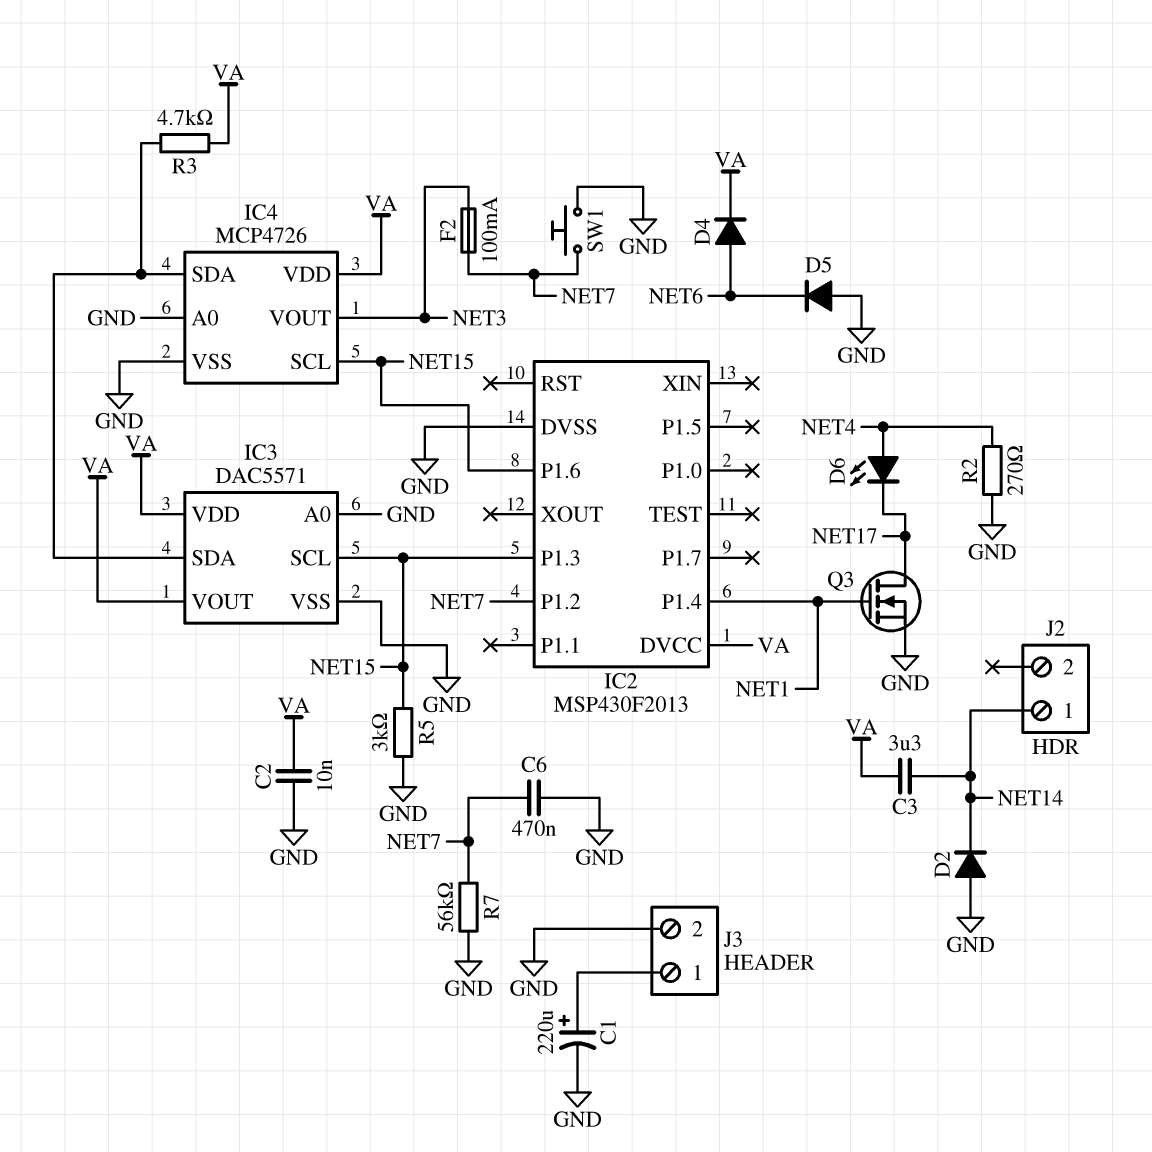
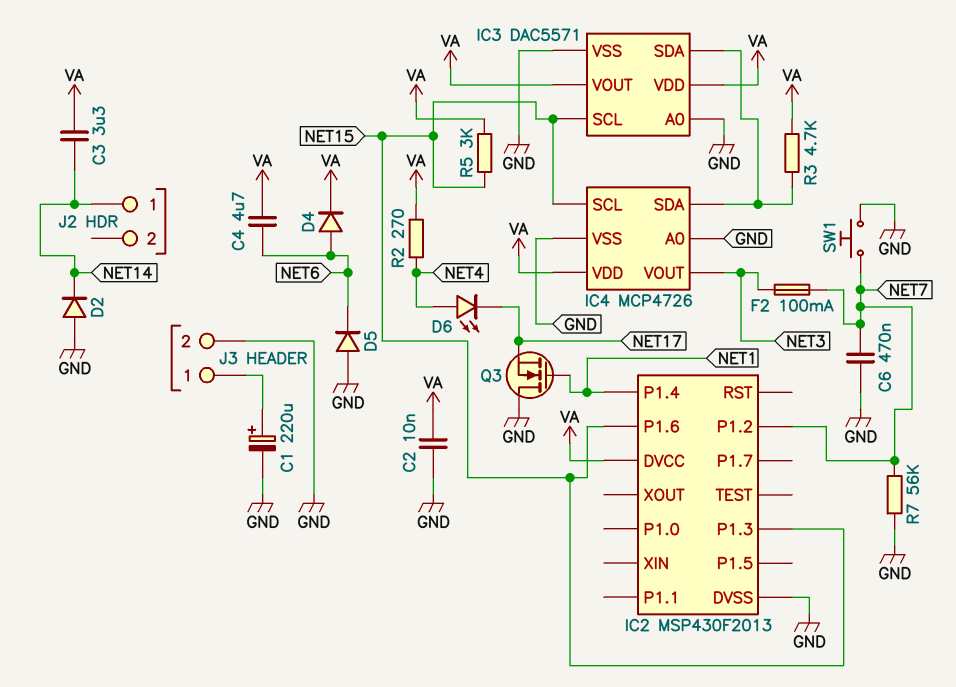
C4: none -> 4.7uF (NET6, VA)
Q3: NMOS (G NET1, D NET17, S GND) -> NMOS (G NET1, D GND, S NET17)
R2: 270 (GND, NET4) -> 270 (NET4, VA)
R5: 3k (GND, NET15) -> 3k (NET15, VA)

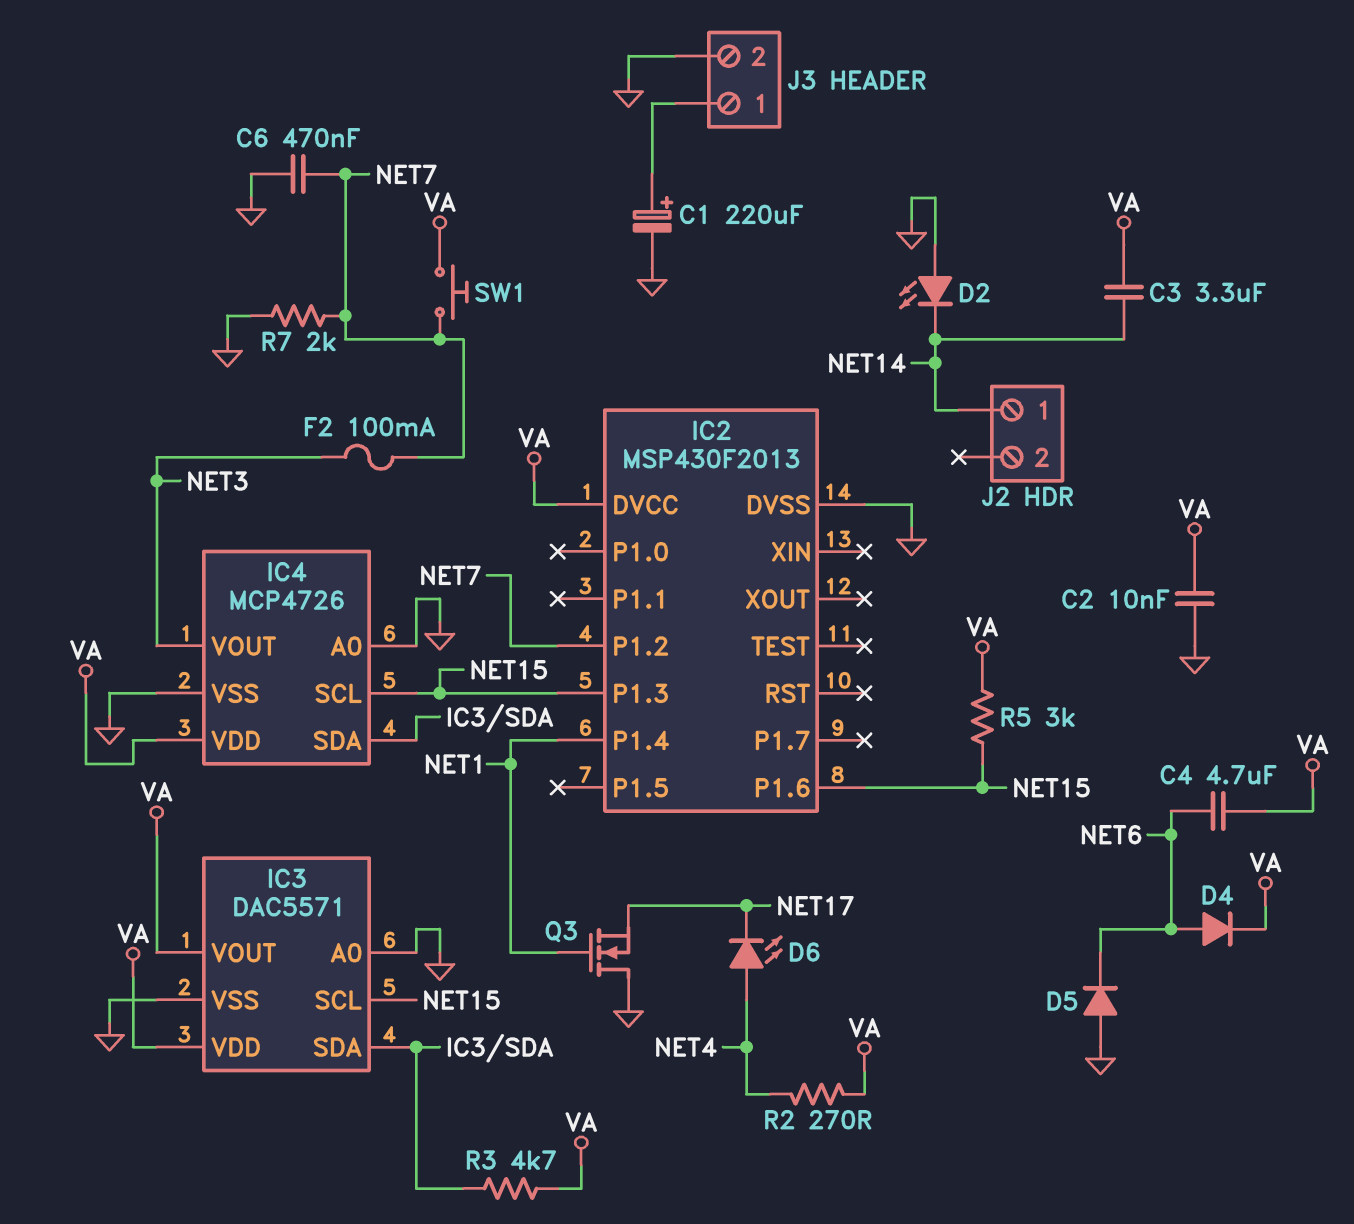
D2: diode (A GND, K NET14) -> LED (A GND, K NET14)
R7: 56k (GND, NET7) -> 2k (GND, NET7)
SW1: button (GND, NET7) -> button (NET7, VA)

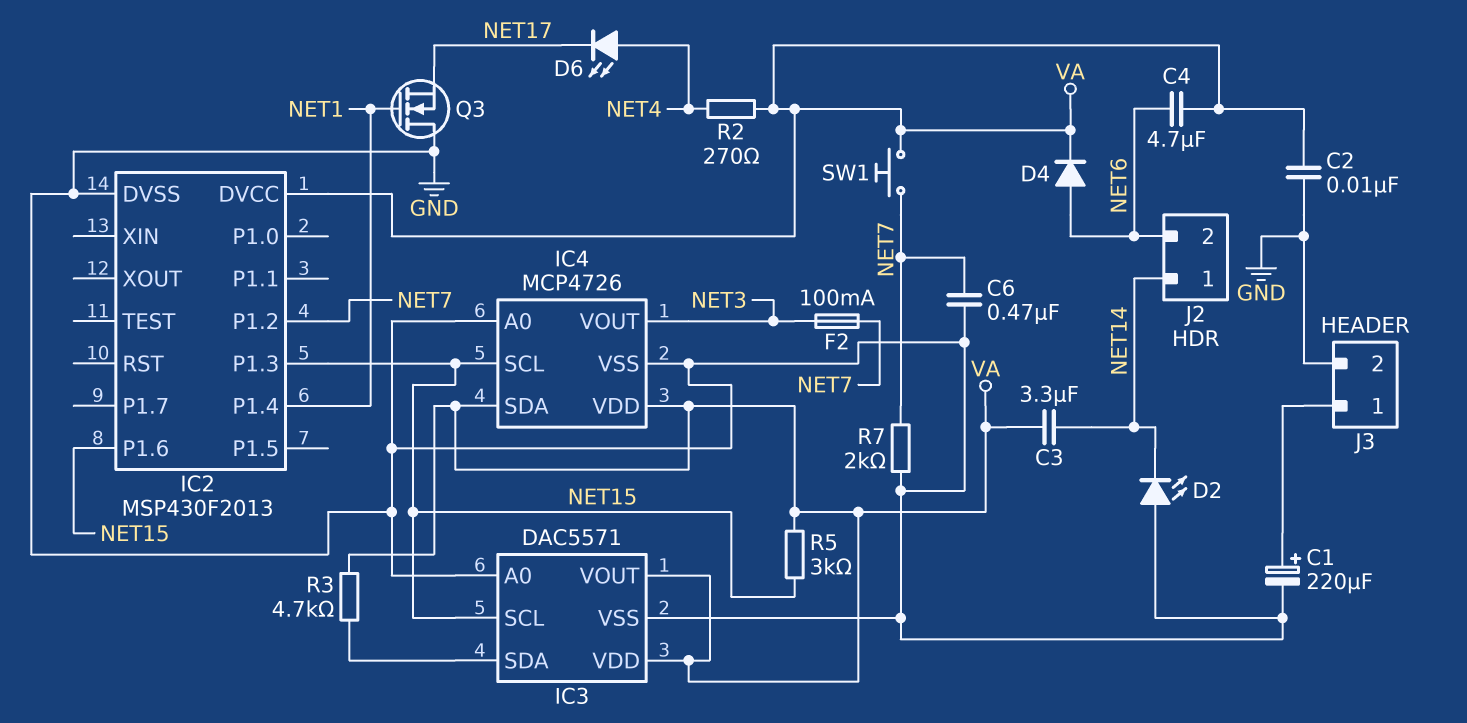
D5: diode (A GND, K NET6) -> none
IC4 pin SDA: IC3/SDA -> VA
J2 pin 2: none -> NET6

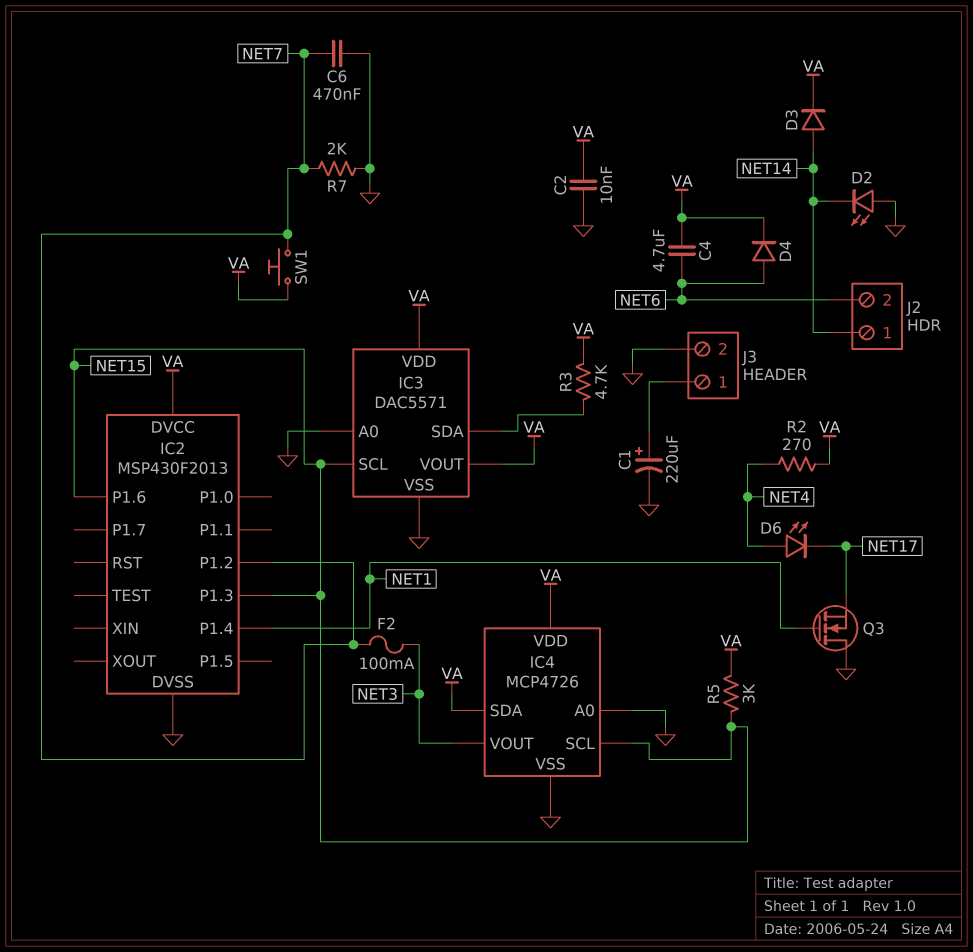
C3: 3.3uF (NET14, VA) -> none
D3: none -> diode (A NET14, K VA)

